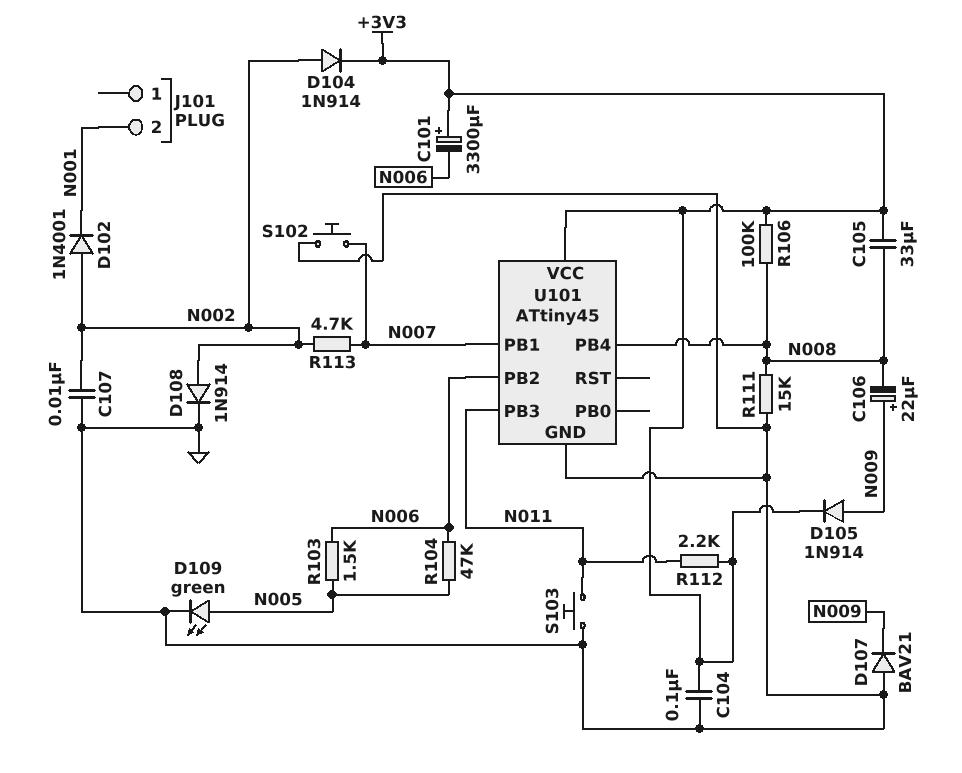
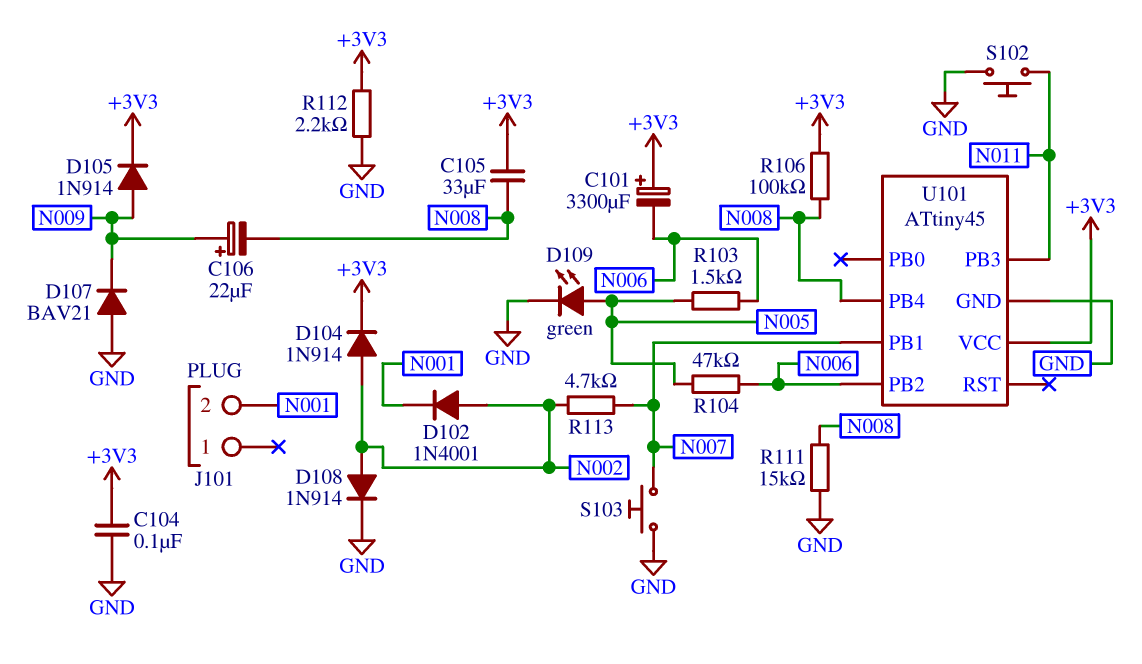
C107: 10nF (GND, N002) -> none
R112: 2.2k (+3V3, N011) -> 2.2k (+3V3, GND)
S102: button (GND, N007) -> button (GND, N011)
S103: button (GND, N011) -> button (GND, N007)

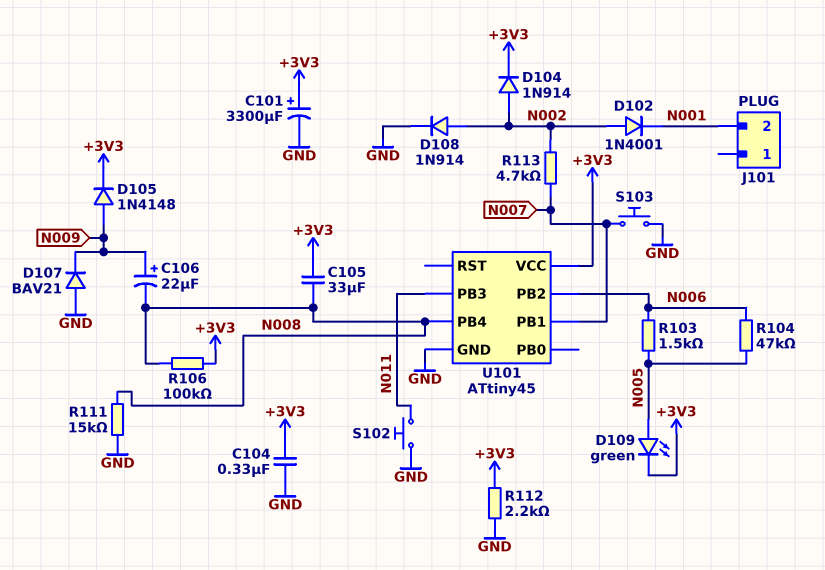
C101: 3300uF (plus +3V3, minus N006) -> 3300uF (plus +3V3, minus GND)
C104: 100nF (+3V3, GND) -> 330nF (+3V3, GND)
D105: diode 1N914 (A N009, K +3V3) -> diode 1N4148 (A N009, K +3V3)
D109: LED green (A N005, K GND) -> LED green (A N005, K +3V3)

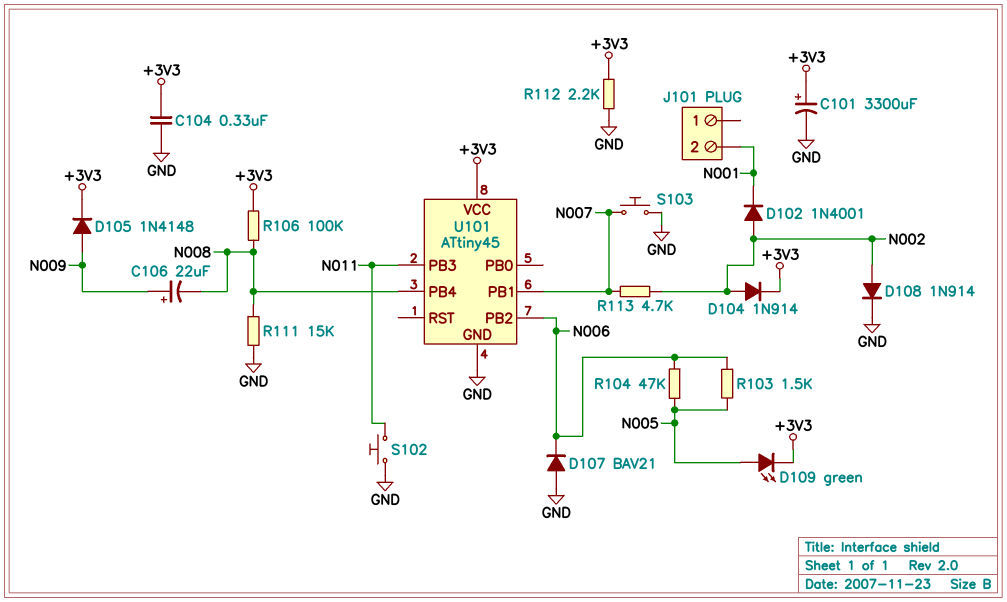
C105: 33uF (+3V3, N008) -> none
D107: diode BAV21 (A GND, K N009) -> diode BAV21 (A GND, K N006)

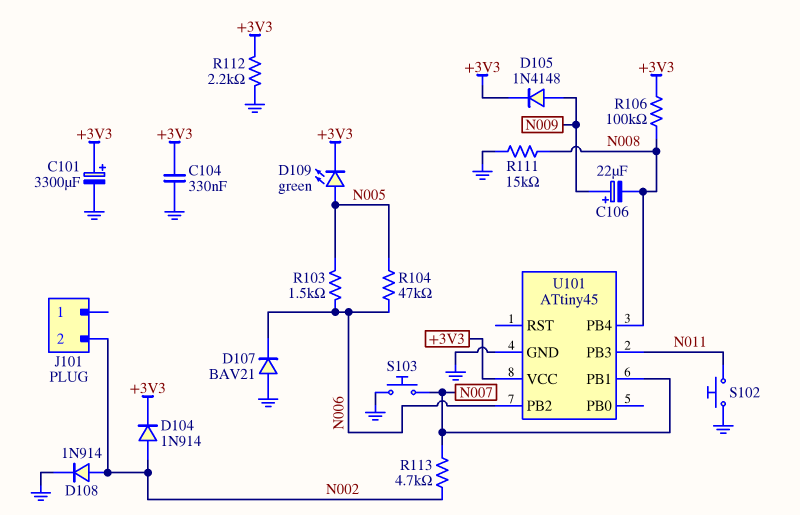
D102: diode 1N4001 (A N002, K N001) -> none
J101 pin 2: N001 -> N002

